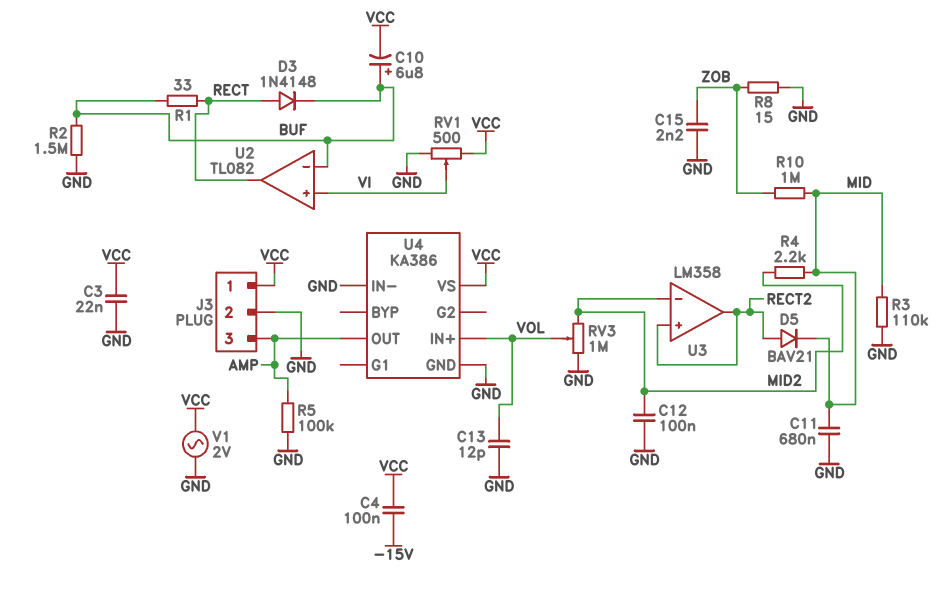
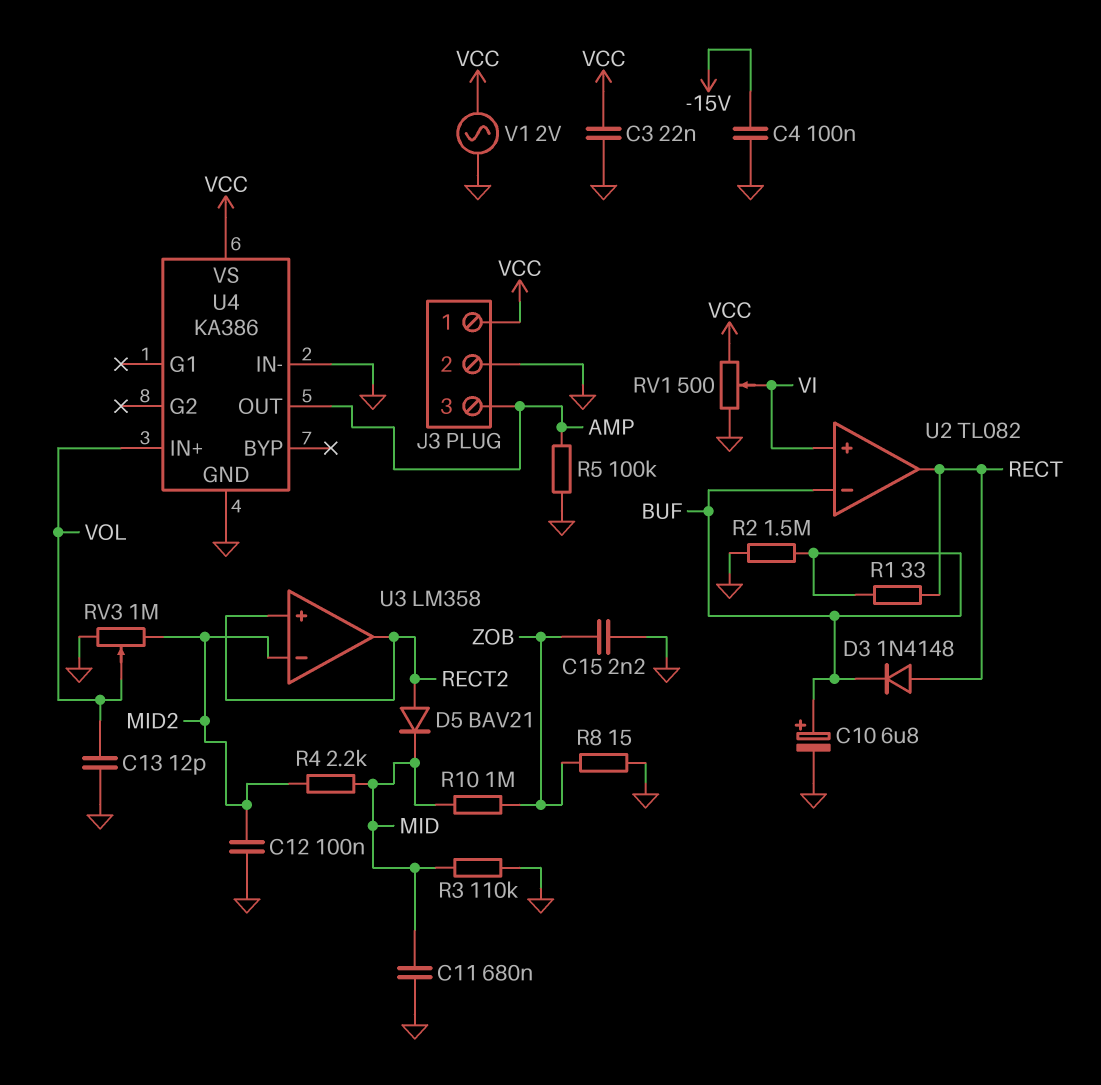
C4: 100nF (-15V, VCC) -> 100nF (-15V, GND)
C10: 6.8uF (plus BUF, minus VCC) -> 6.8uF (plus BUF, minus GND)

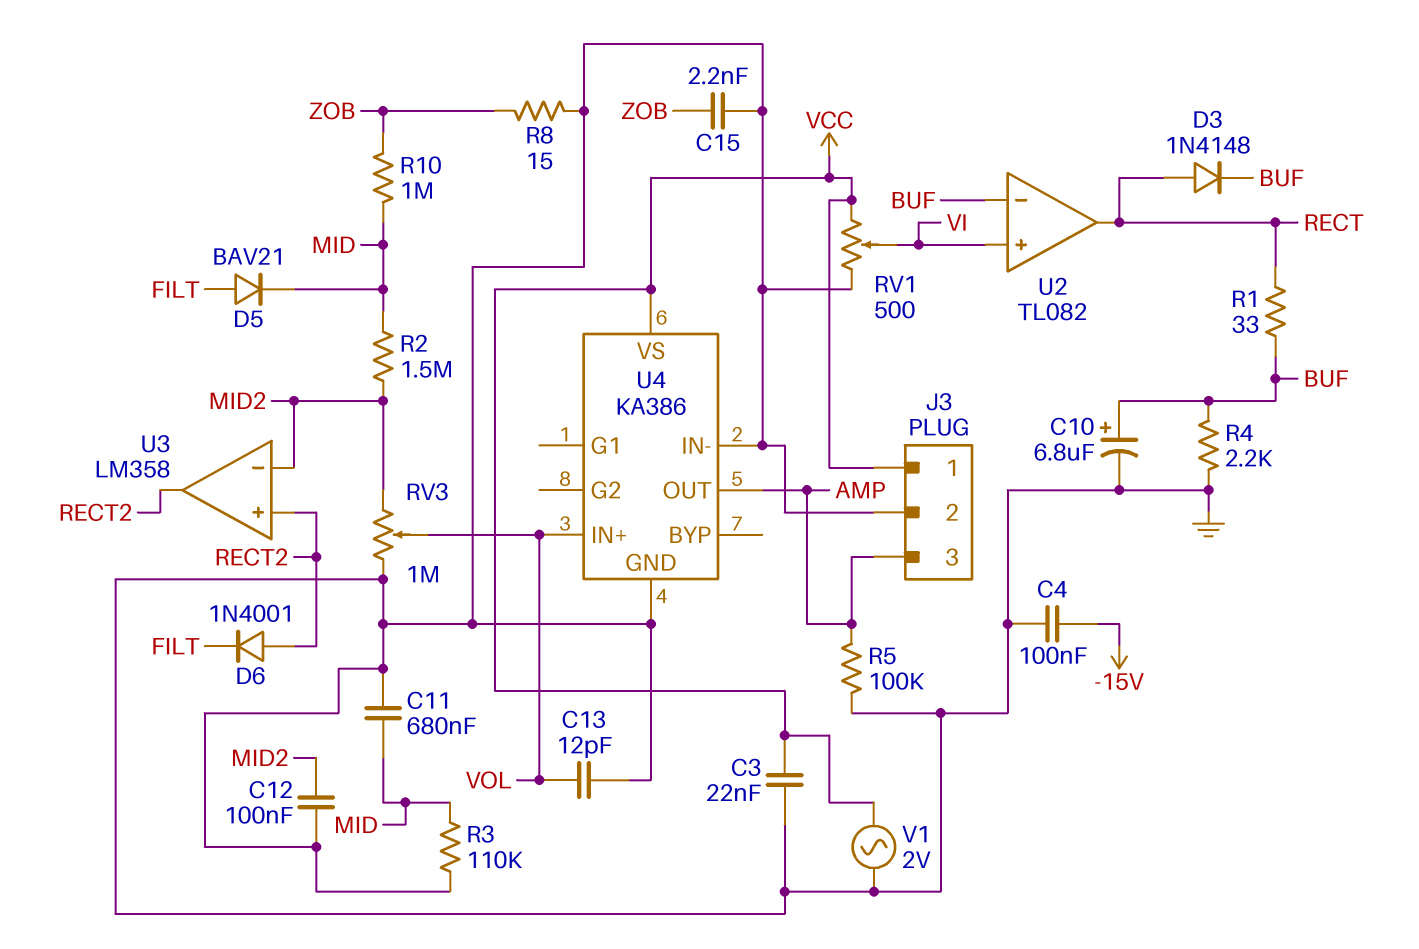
D5: diode BAV21 (A RECT2, K MID) -> diode BAV21 (A FILT, K MID)
D6: none -> diode 1N4001 (A RECT2, K FILT)
R2: 1.5M (BUF, GND) -> 1.5M (MID, MID2)
R4: 2.2k (MID, MID2) -> 2.2k (BUF, GND)

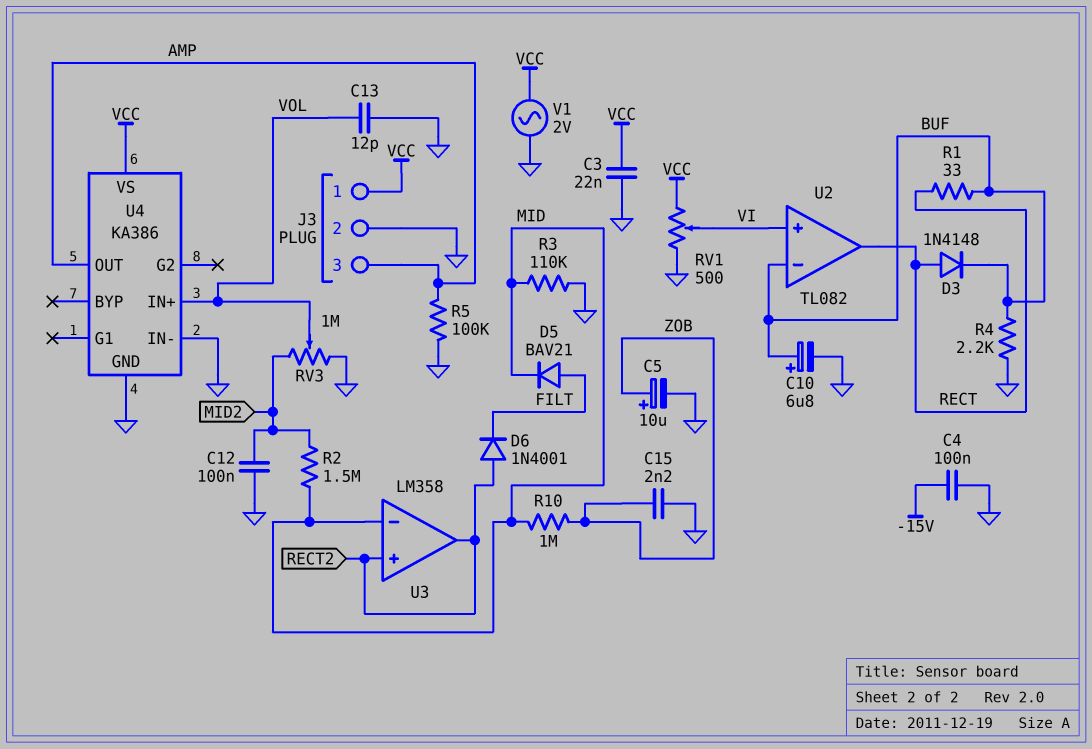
C5: none -> 10uF (plus ZOB, minus GND)
C11: 680nF (GND, MID) -> none
R8: 15 (GND, ZOB) -> none
U3 pin in-: MID2 -> MID

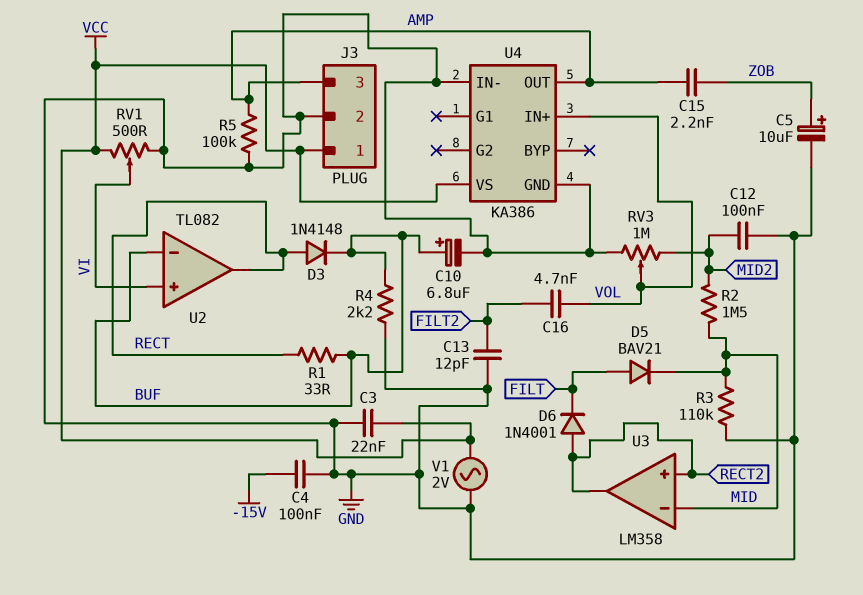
C13: 12pF (GND, VOL) -> 12pF (FILT2, GND)
C15: 2.2nF (GND, ZOB) -> 2.2nF (AMP, ZOB)
C16: none -> 4.7nF (FILT2, VOL)
R10: 1M (MID, ZOB) -> none

